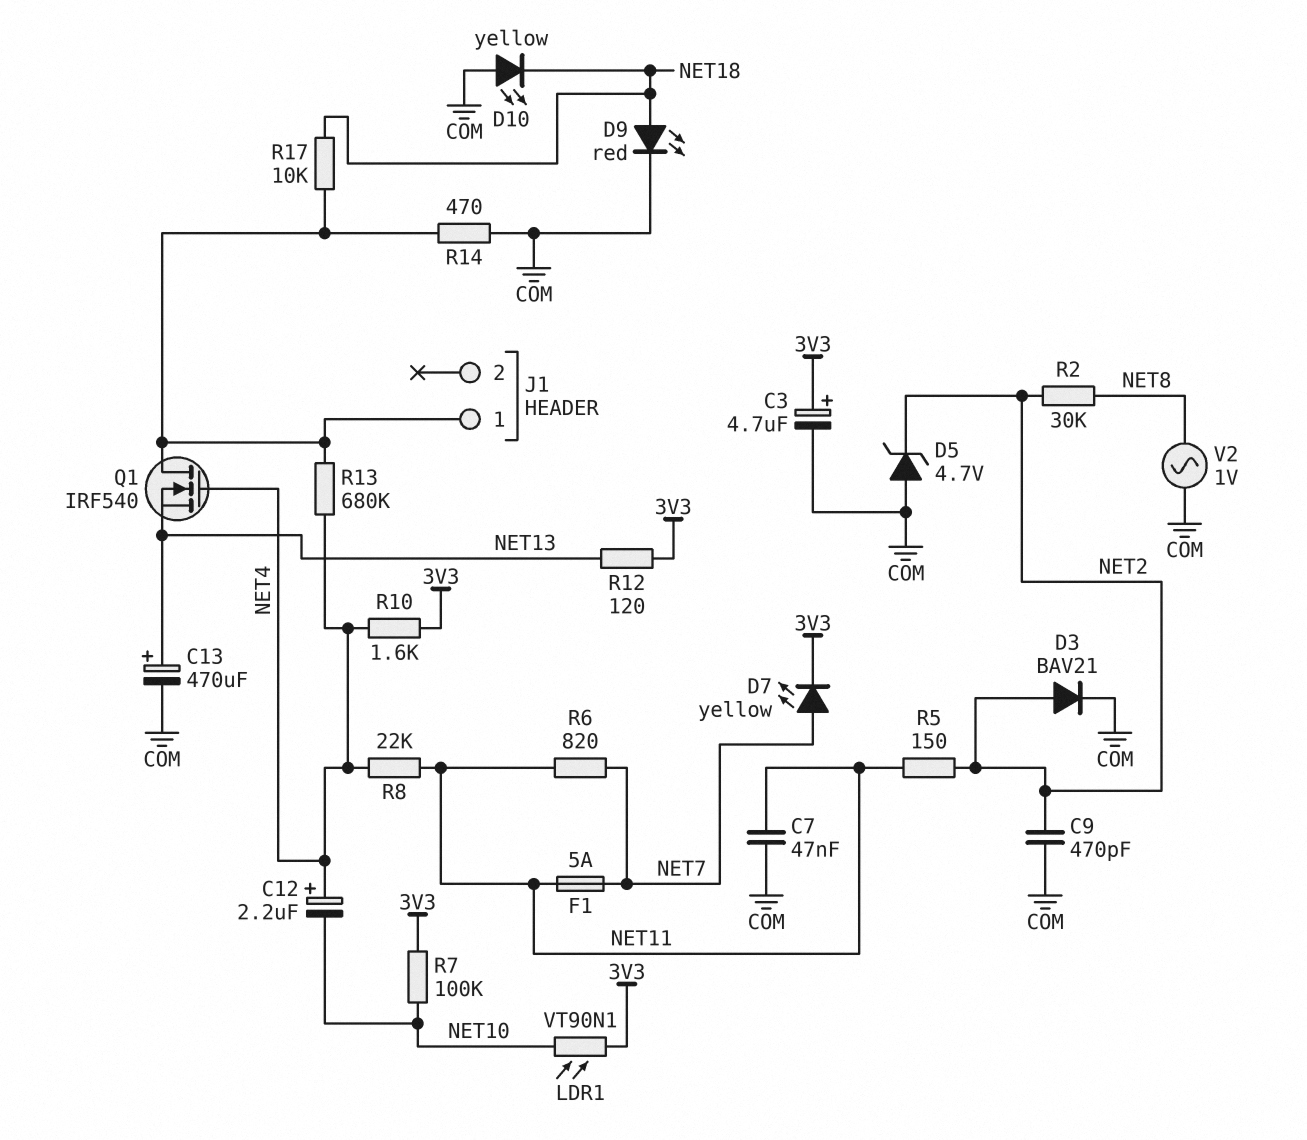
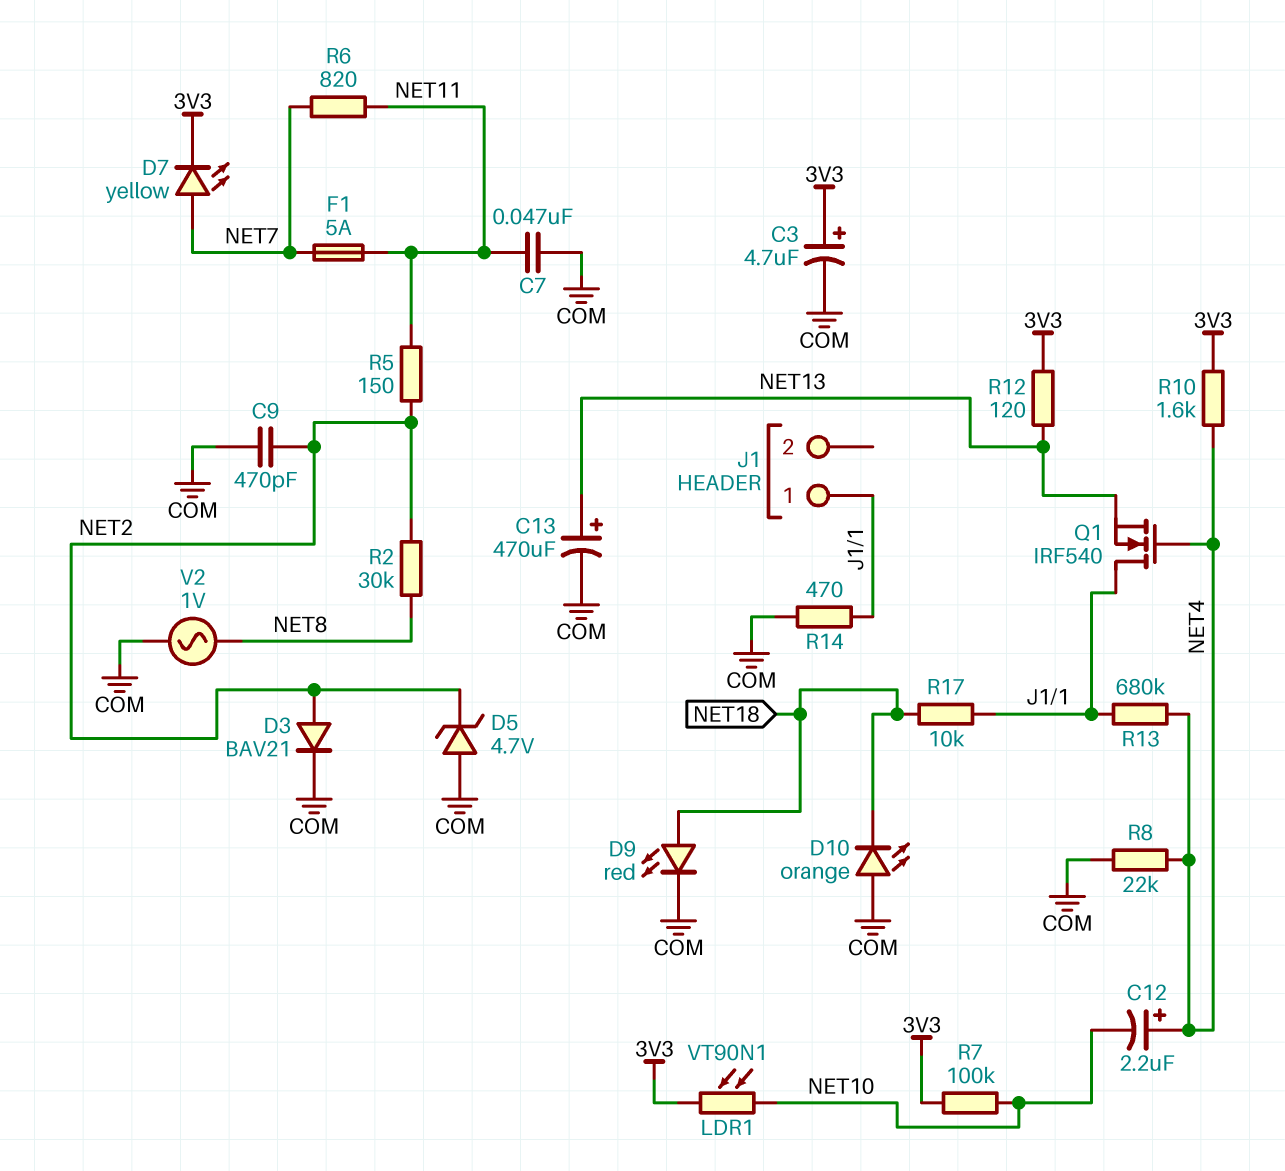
D10: LED yellow (A COM, K NET18) -> LED orange (A COM, K NET18)
R8: 22k (NET4, NET11) -> 22k (COM, NET4)

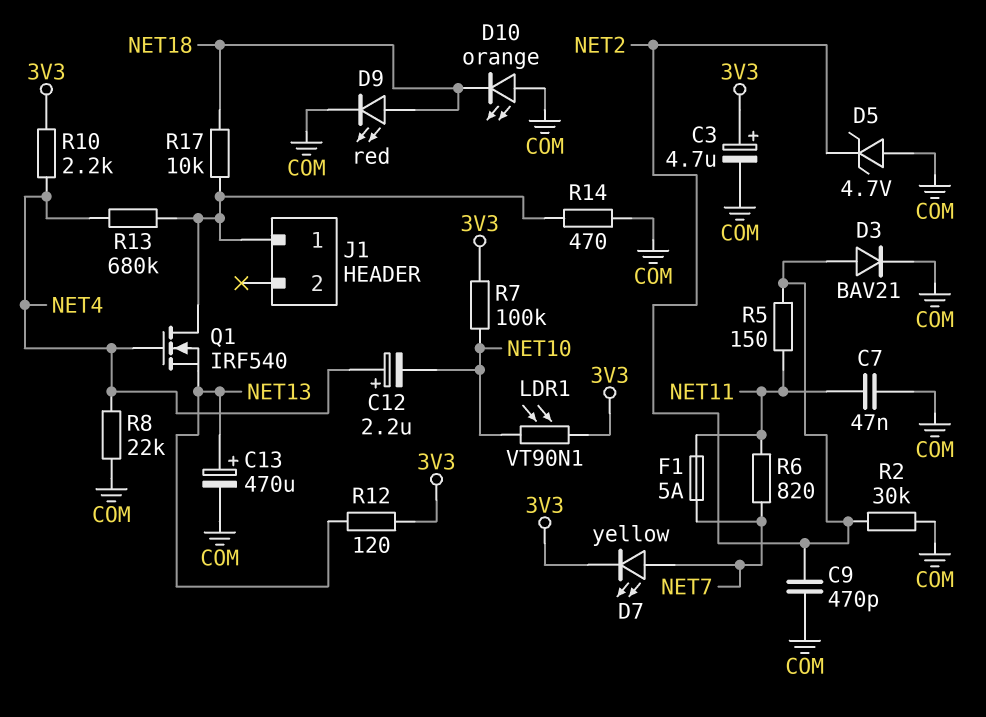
R2: 30k (NET2, NET8) -> 30k (COM, NET2)
R10: 1.6k (3V3, NET4) -> 2.2k (3V3, NET4)
V2: AC 1V (COM, NET8) -> none

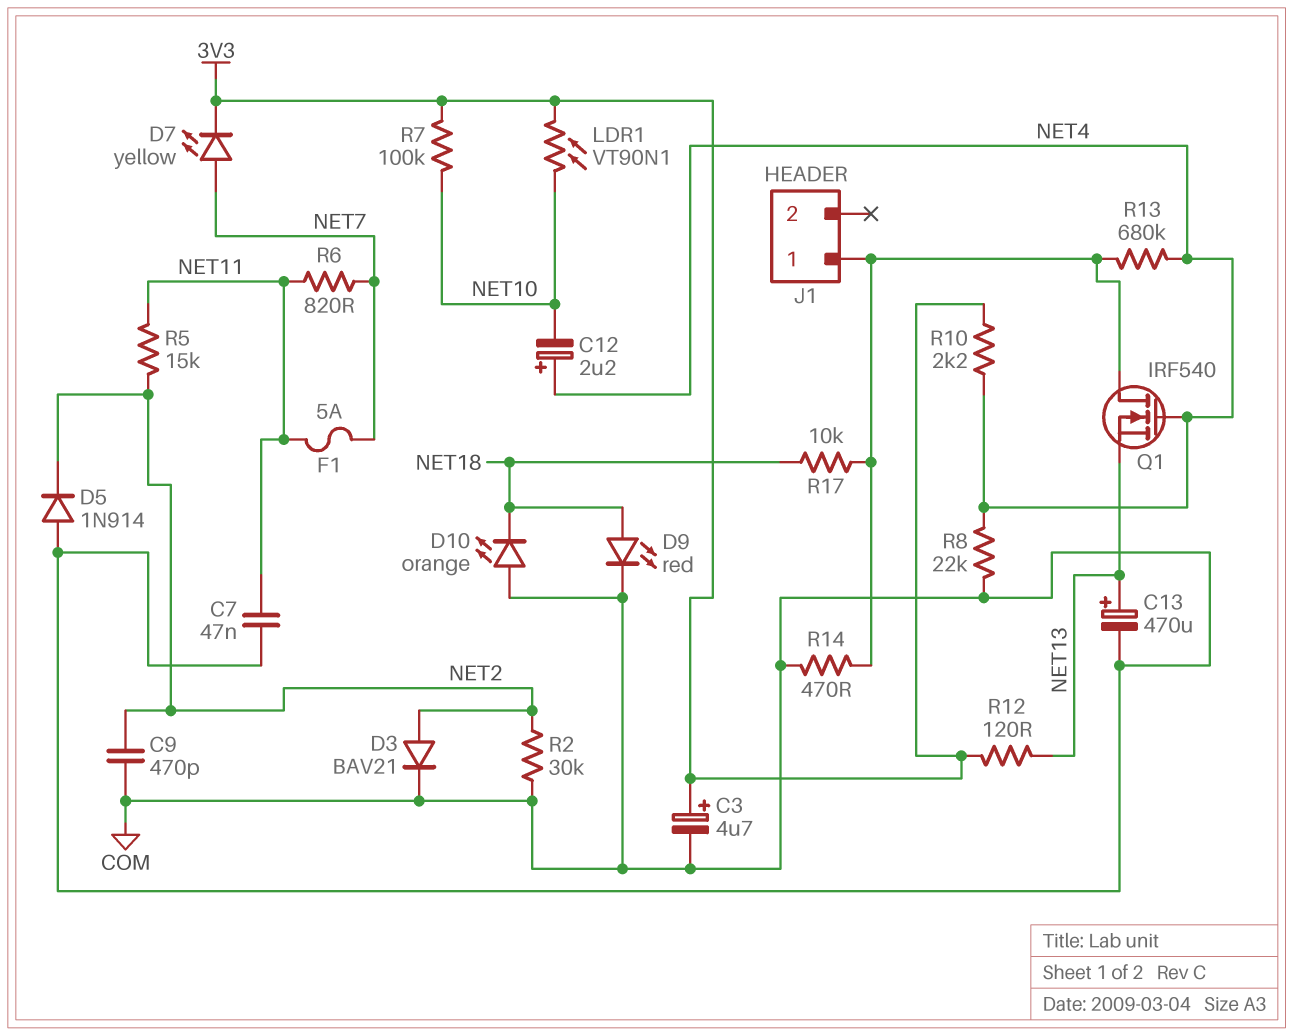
D5: zener 4.7V (A COM, K NET2) -> diode 1N914 (A COM, K NET2)
R5: 150 (NET2, NET11) -> 15k (NET2, NET11)

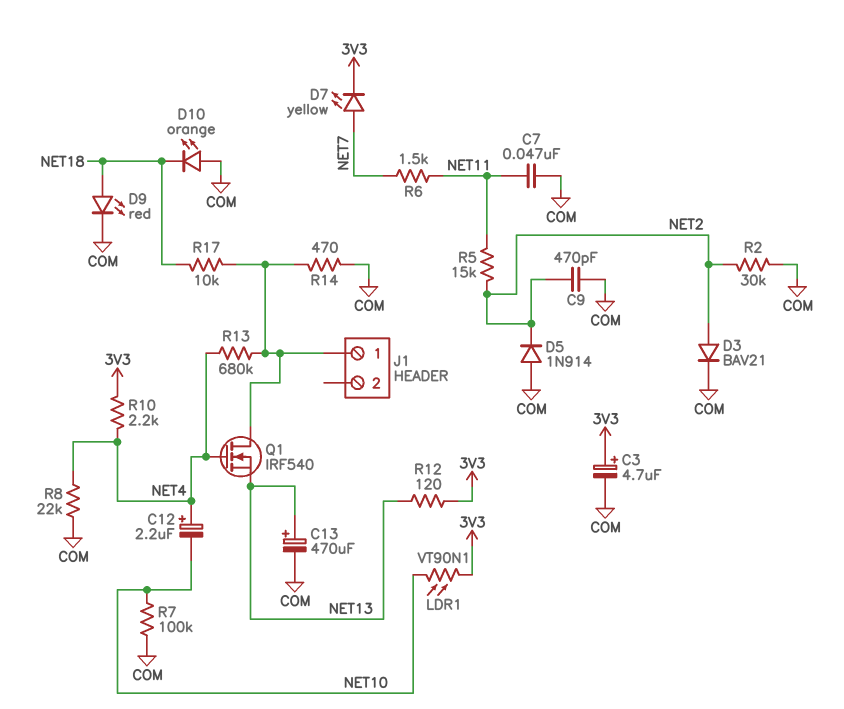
F1: 5A (NET7, NET11) -> none
R6: 820 (NET7, NET11) -> 1.5k (NET7, NET11)
R7: 100k (3V3, NET10) -> 100k (COM, NET10)

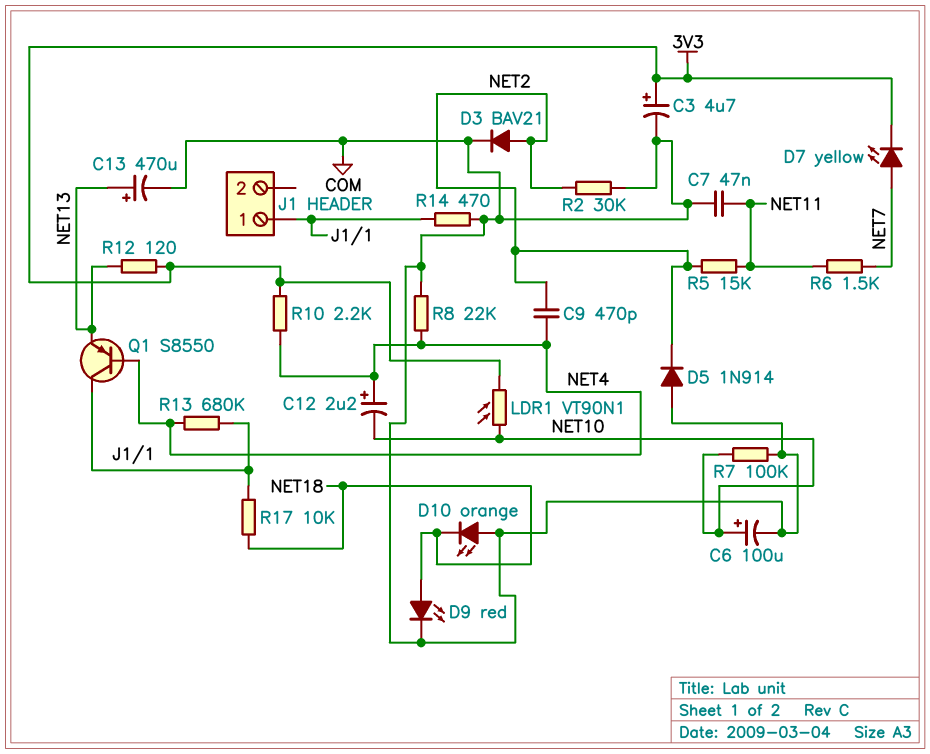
C6: none -> 100uF (plus NET10, minus COM)
C9: 470pF (COM, NET2) -> 470pF (NET2, NET4)
Q1: NMOS IRF540 (G NET4, D J1/1, S NET13) -> PNP S8550 (B NET4, C J1/1, E NET13)

